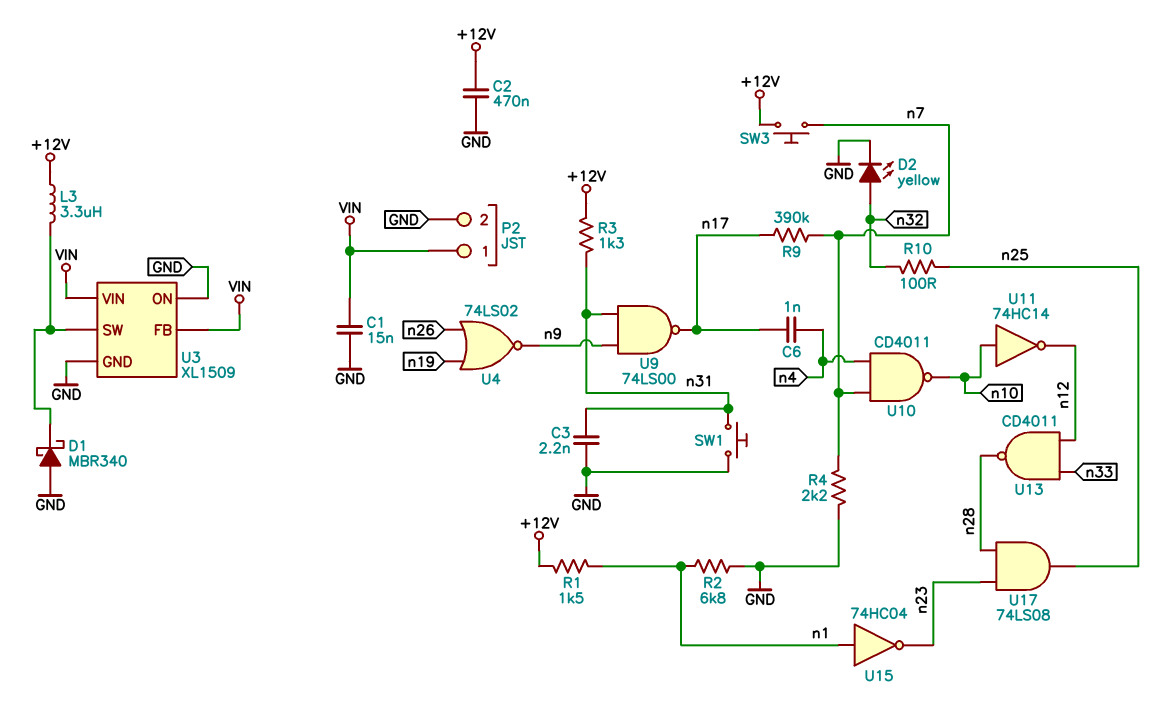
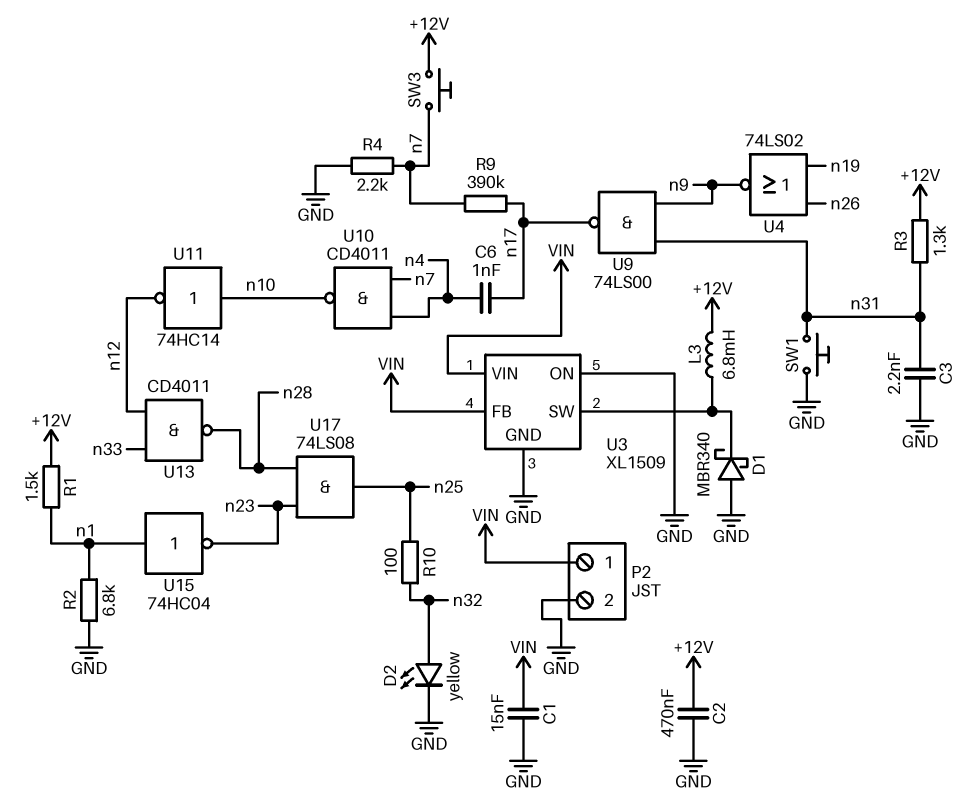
L3: 3.3uH (+12V, U3/SW) -> 6.8mH (+12V, U3/SW)

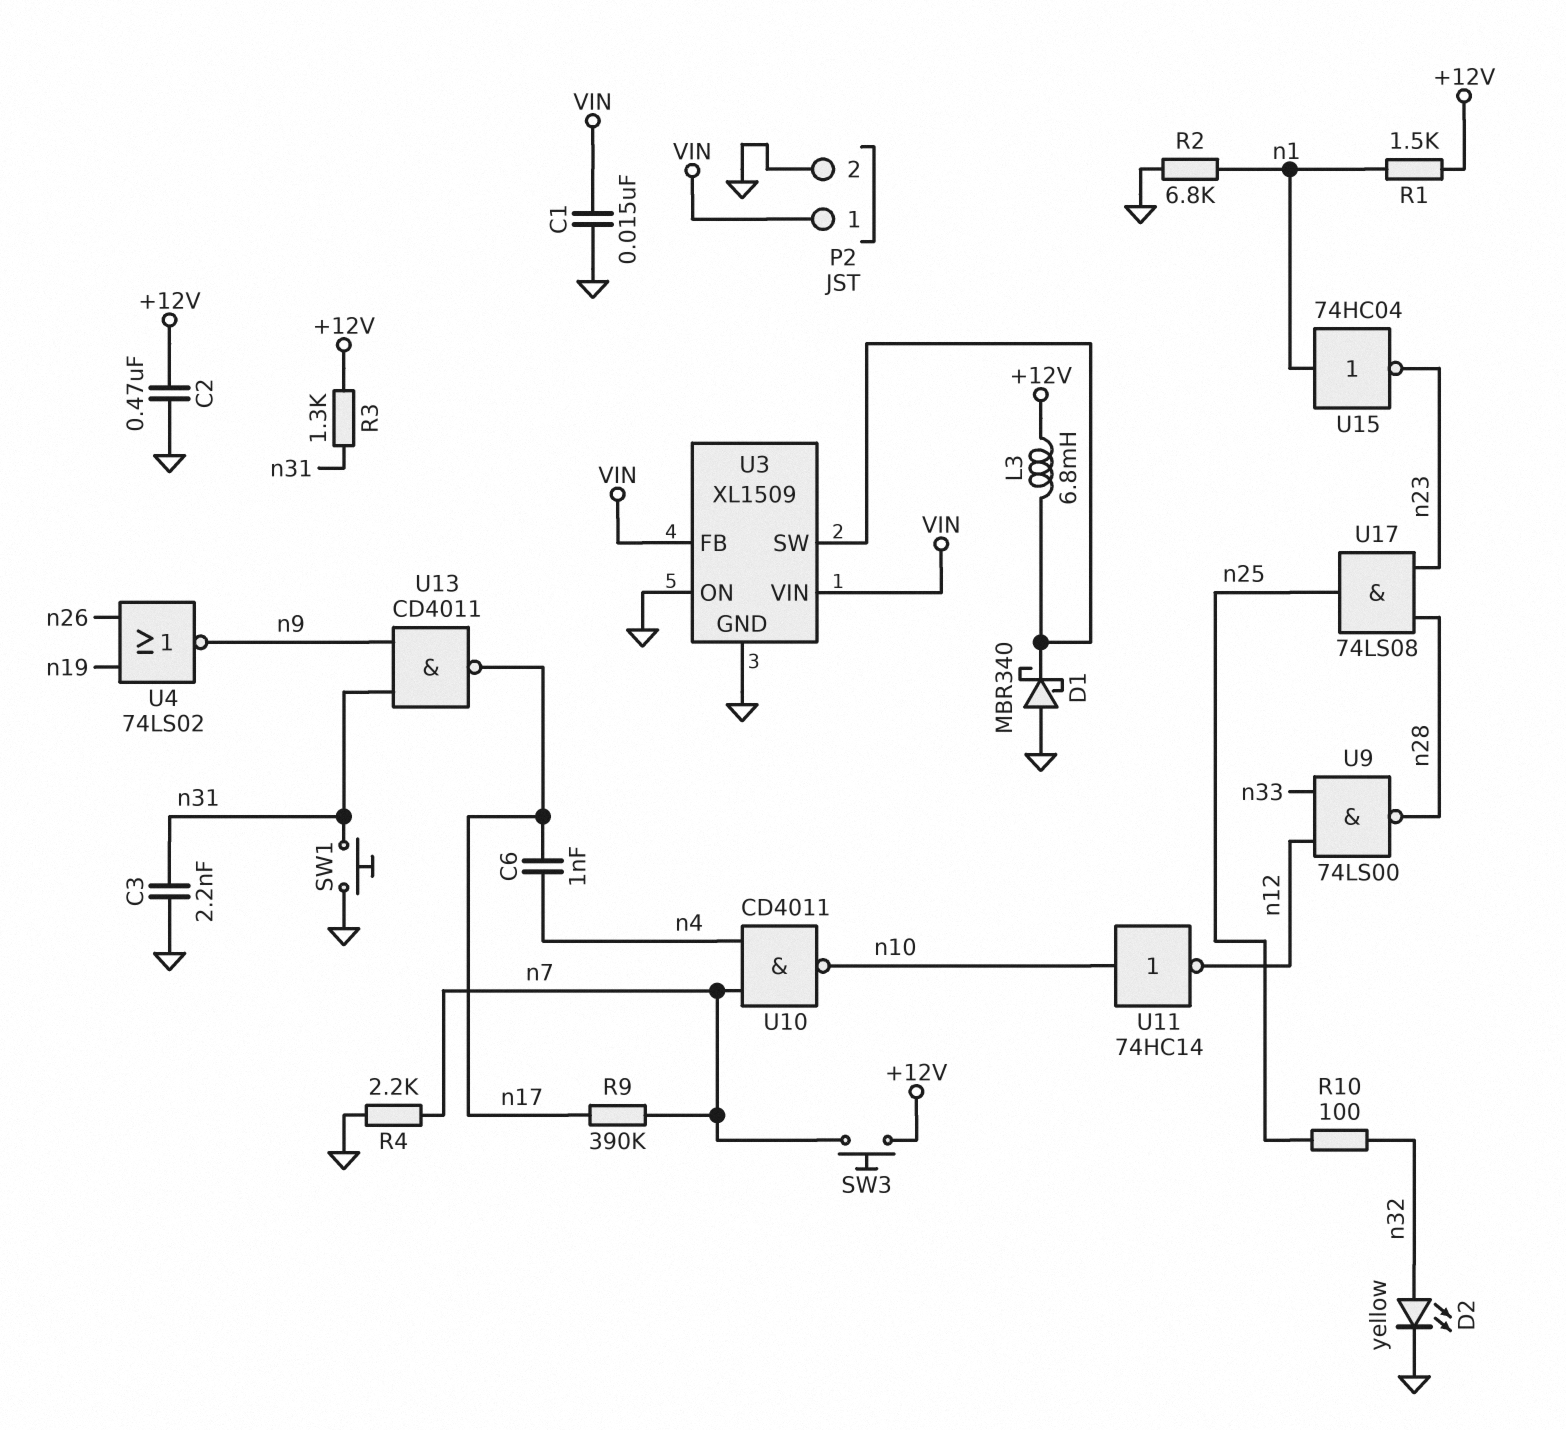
U9: NAND 74LS00 (in n9, in n31, out n17) -> NAND 74LS00 (in n12, in n33, out n28)
U13: NAND CD4011 (in n12, in n33, out n28) -> NAND CD4011 (in n9, in n31, out n17)

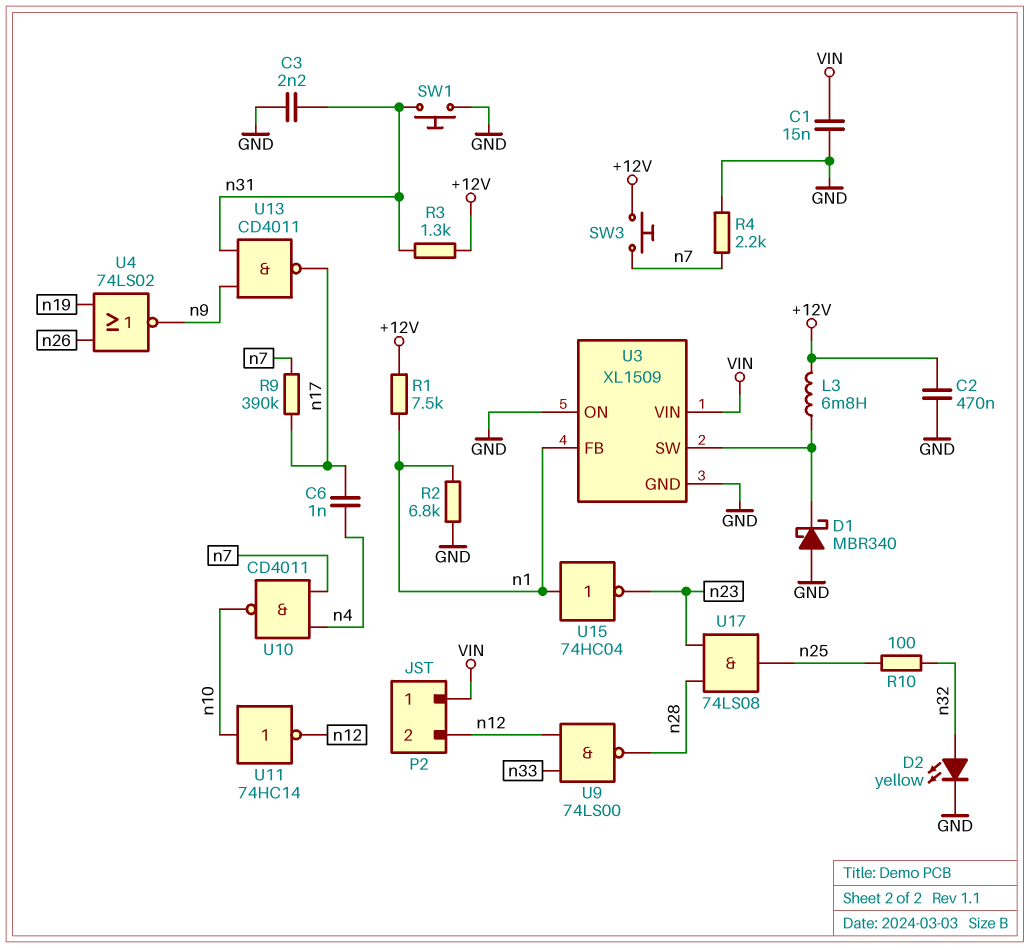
P2 pin 2: GND -> n12
R1: 1.5k (+12V, n1) -> 7.5k (+12V, n1)
U3 pin FB: VIN -> n1

